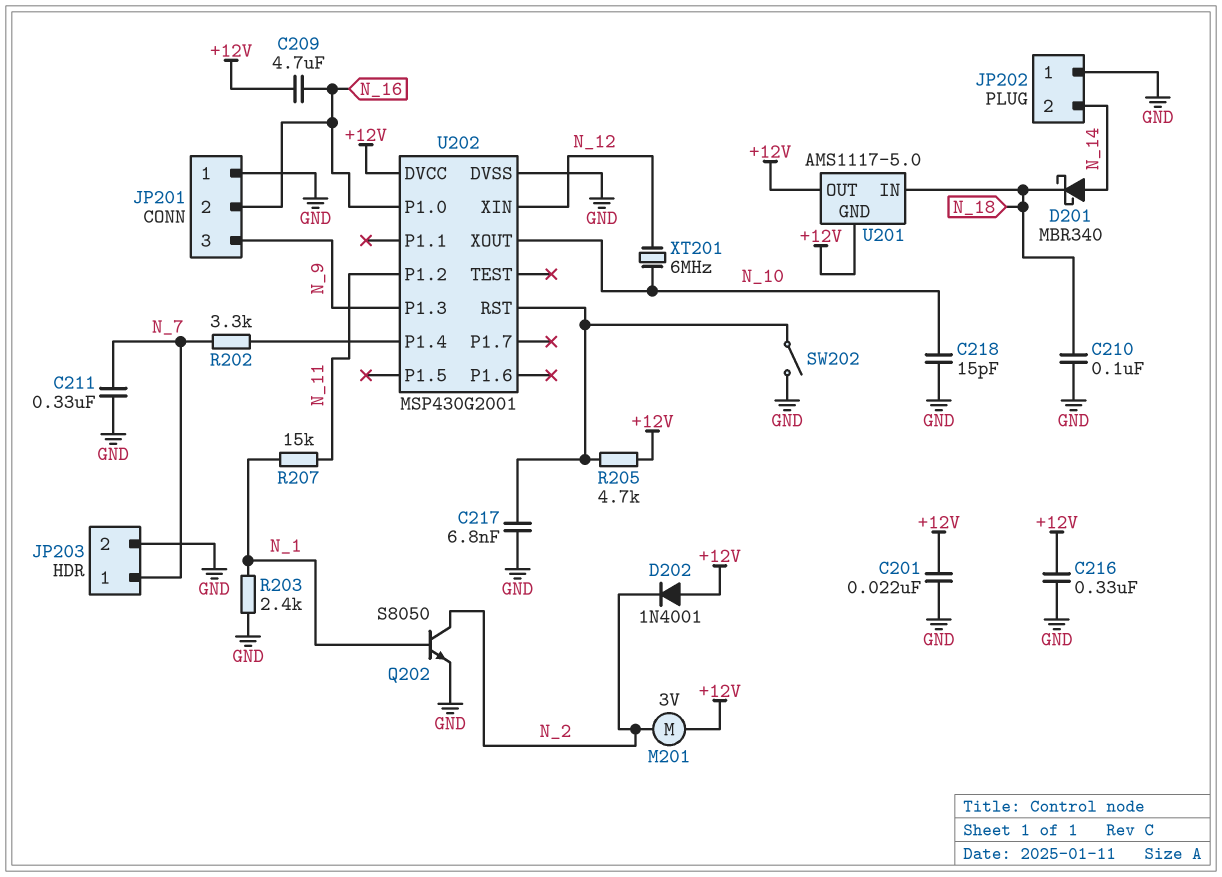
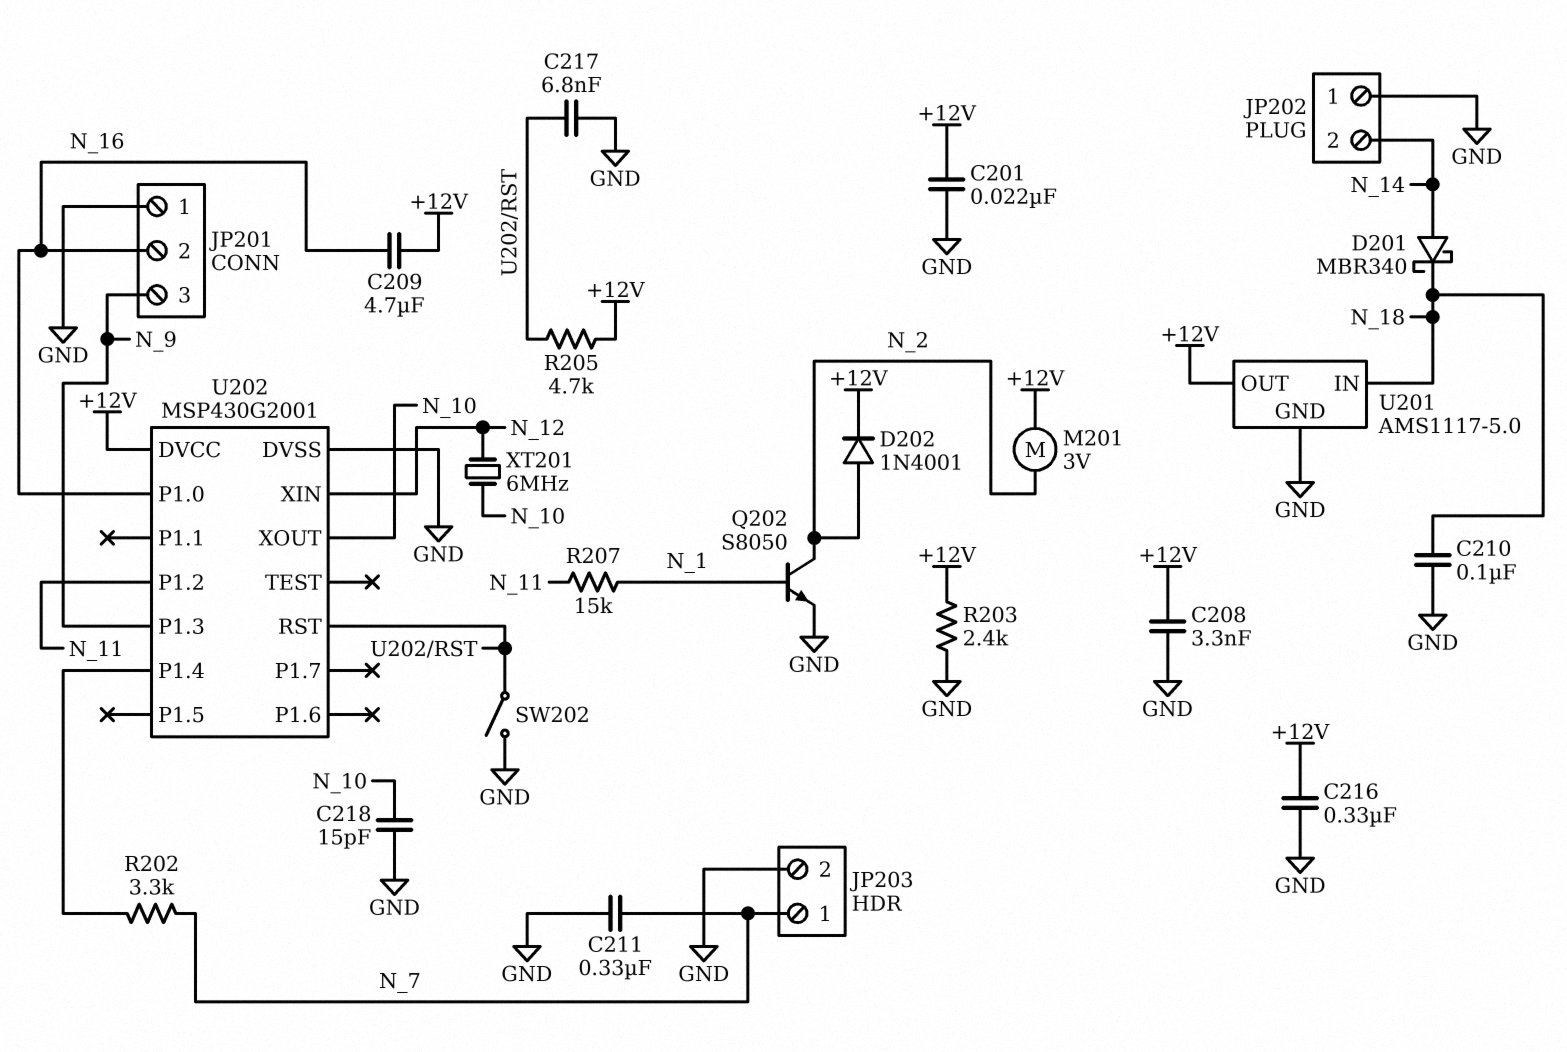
C208: none -> 3.3nF (+12V, GND)
D202: diode 1N4001 (A +12V, K N_2) -> diode 1N4001 (A N_2, K +12V)
R203: 2.4k (GND, N_1) -> 2.4k (+12V, GND)
U201 pin GND: +12V -> GND

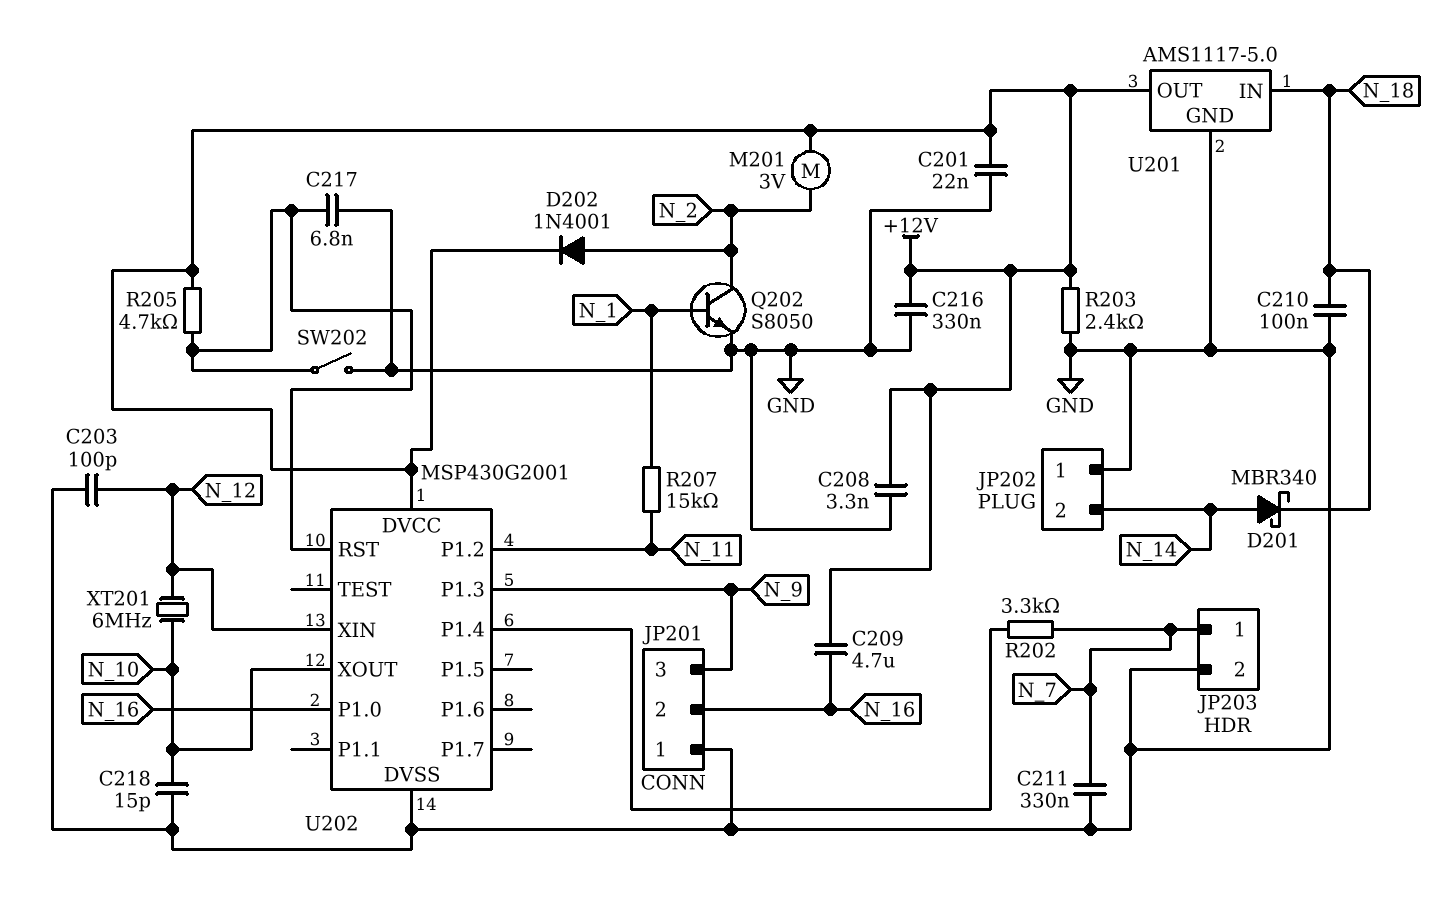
C203: none -> 100pF (GND, N_12)

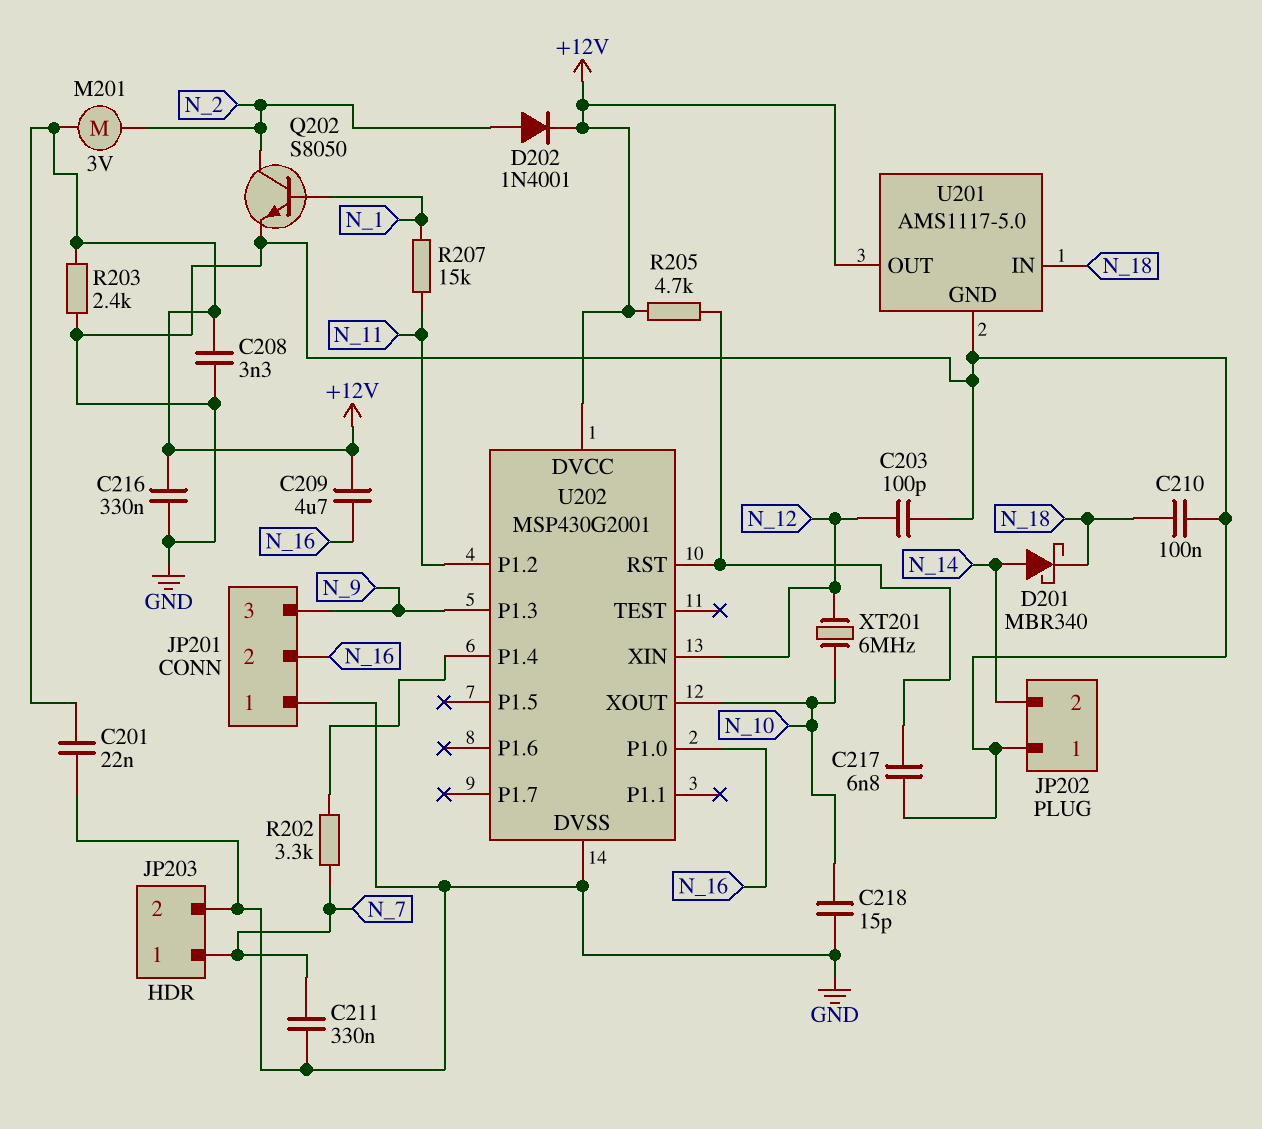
SW202: switch (GND, U202/RST) -> none

